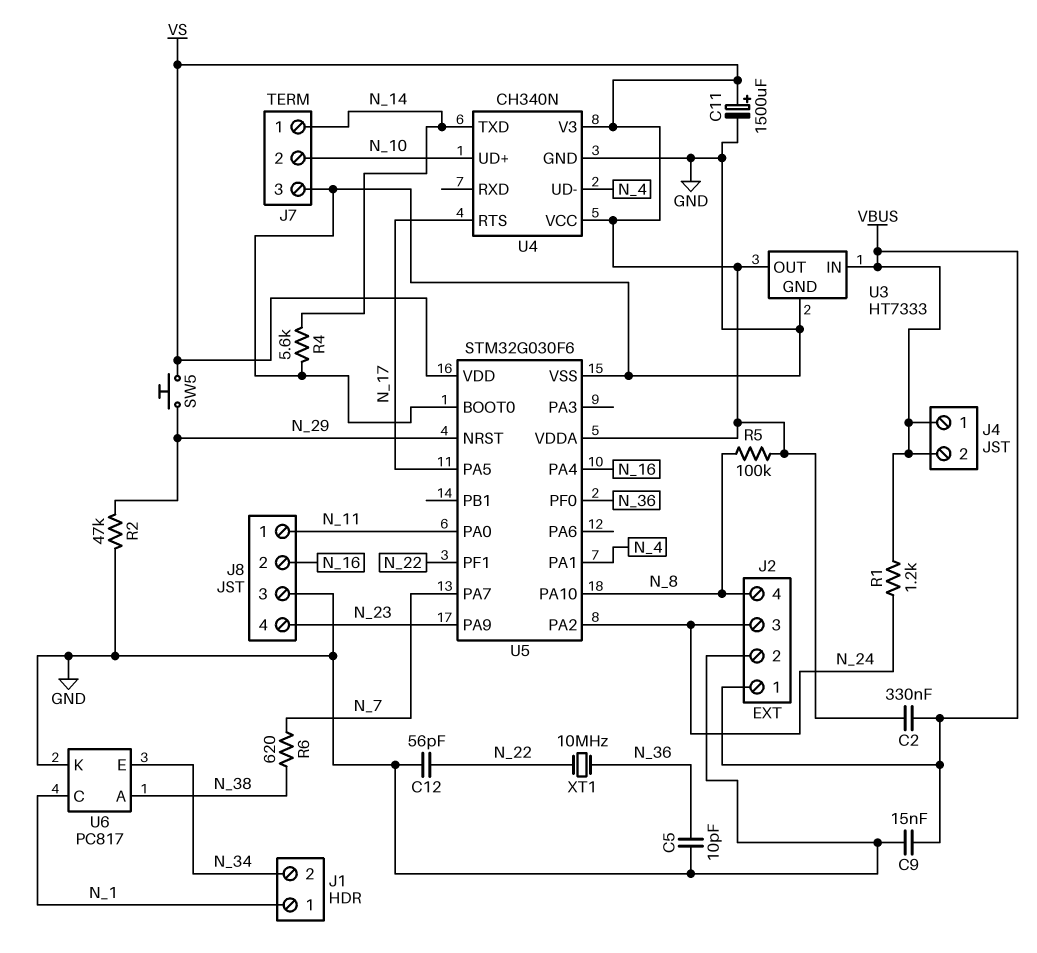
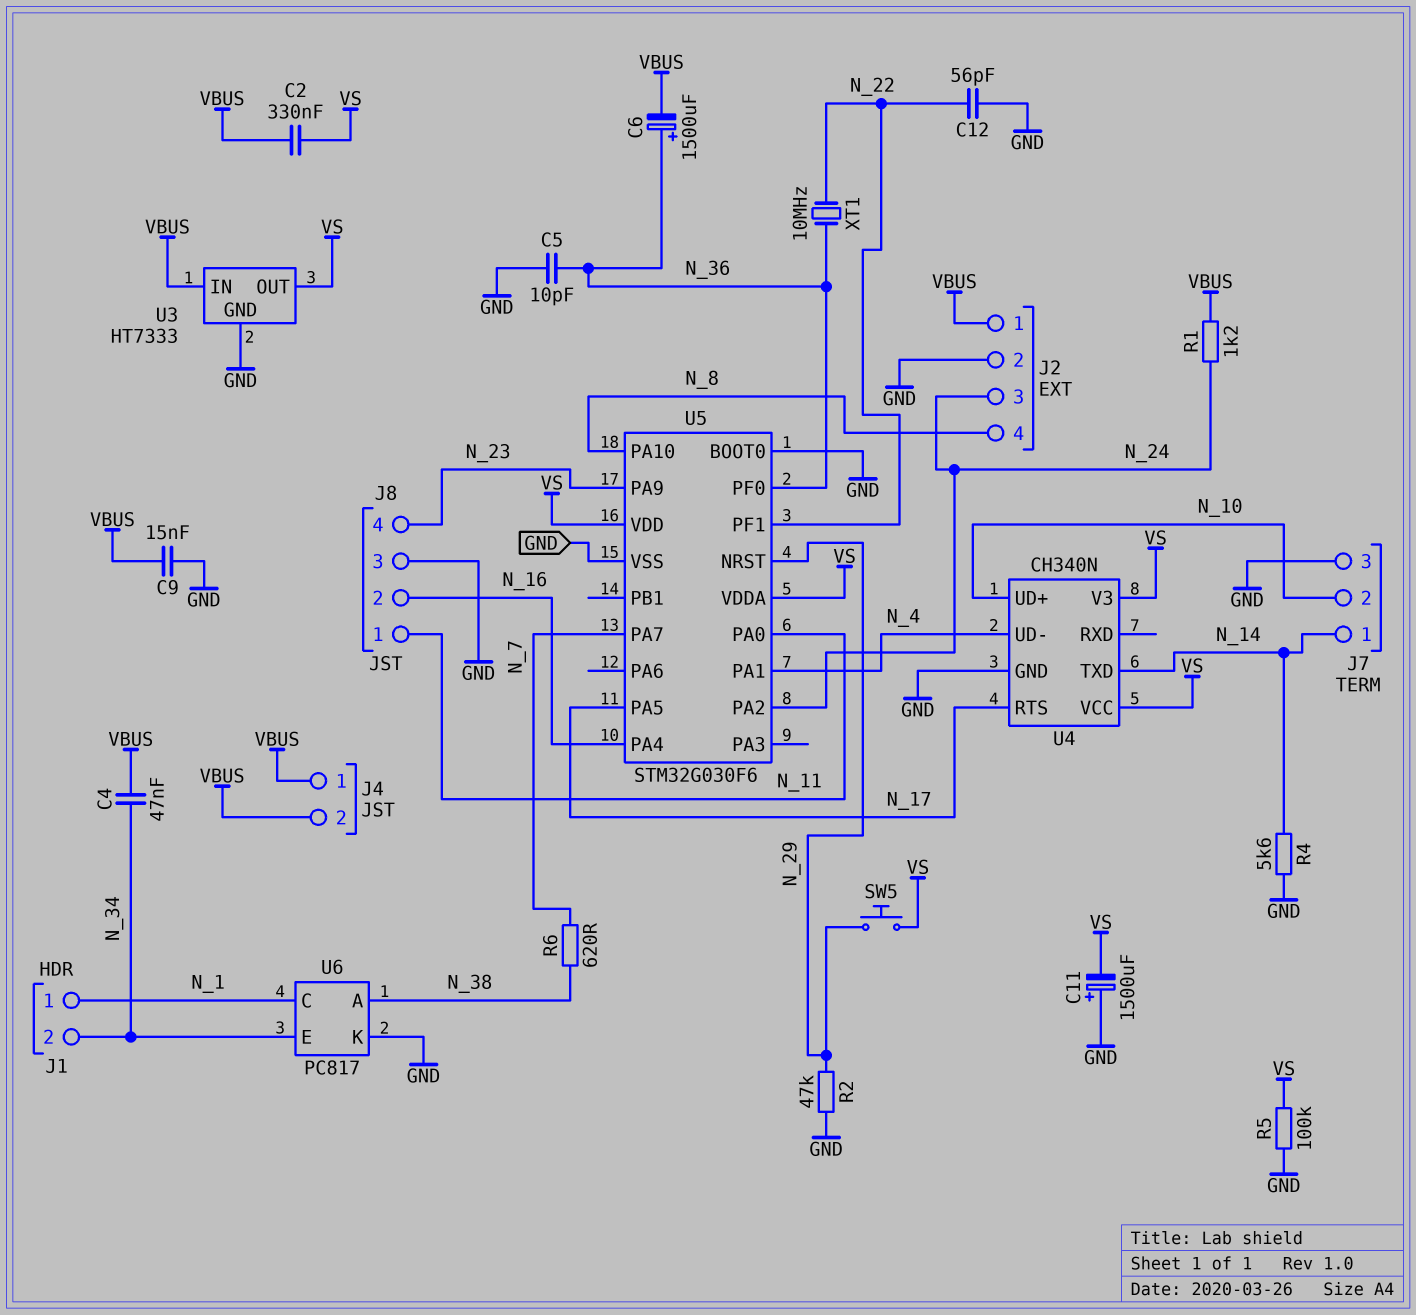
C4: none -> 47nF (N_34, VBUS)
C6: none -> 1500uF (plus N_36, minus VBUS)
C11: 1500uF (plus VS, minus GND) -> 1500uF (plus GND, minus VS)
R5: 100k (N_8, VS) -> 100k (GND, VS)

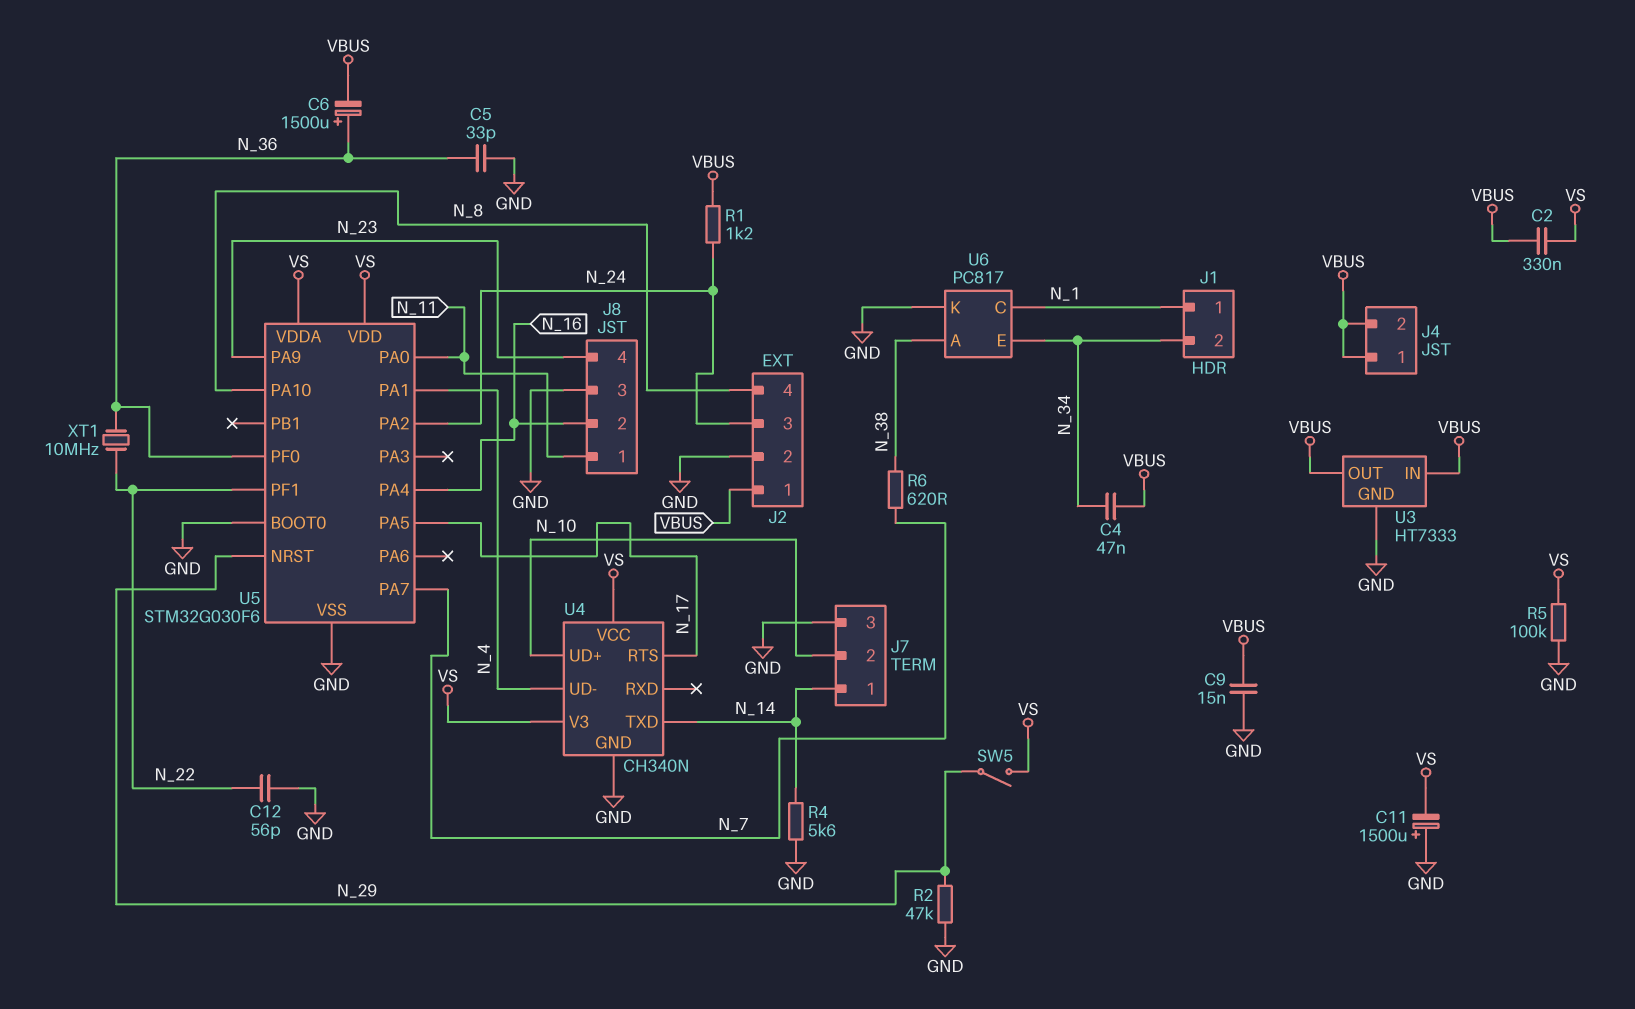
C5: 10pF (GND, N_36) -> 33pF (GND, N_36)
SW5: button (N_29, VS) -> switch (N_29, VS)
U3 pin OUT: VS -> VBUS

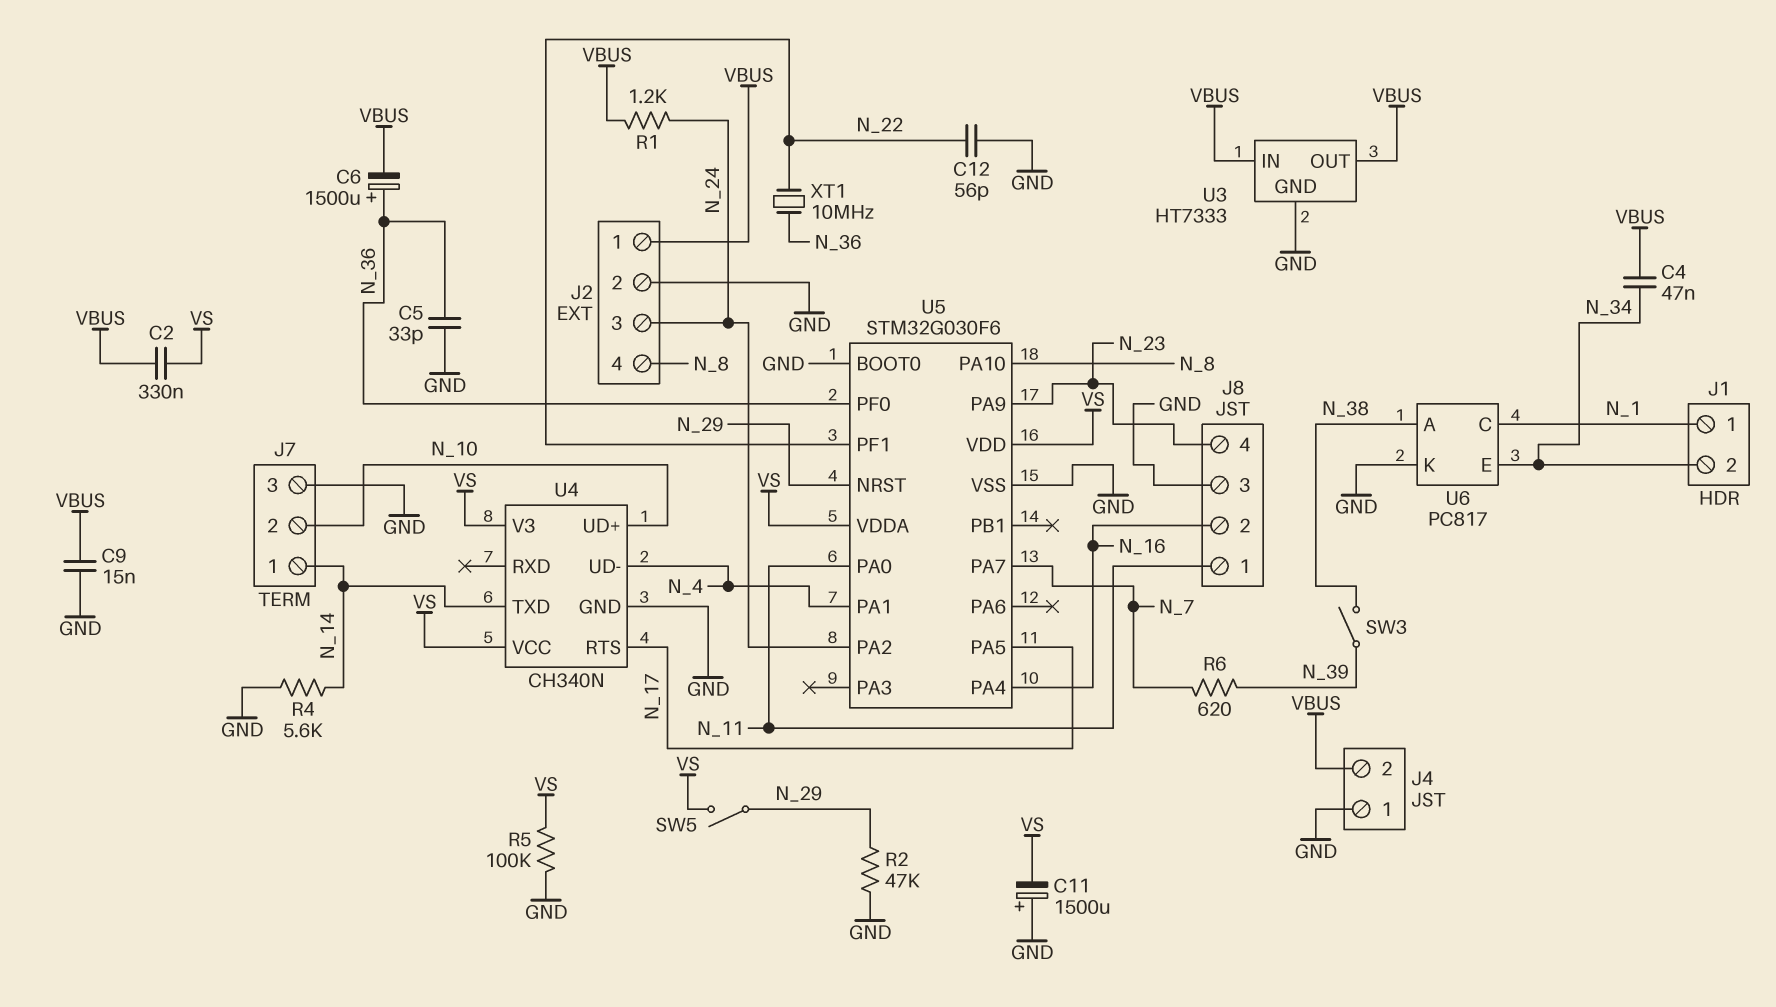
J4 pin 1: VBUS -> GND
R6: 620 (N_7, N_38) -> 620 (N_7, N_39)
SW3: none -> switch (N_38, N_39)

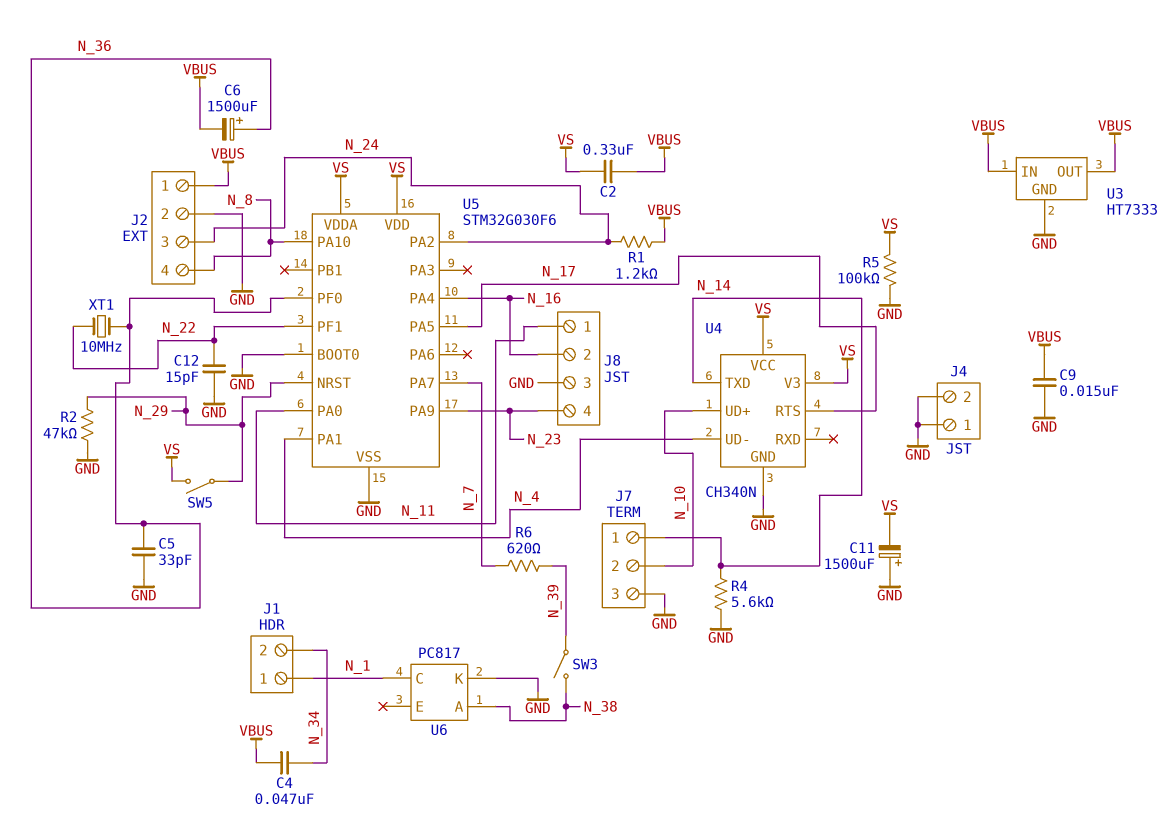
C12: 56pF (GND, N_22) -> 15pF (GND, N_22)
J4 pin 2: VBUS -> GND
U6 pin E: N_34 -> none

